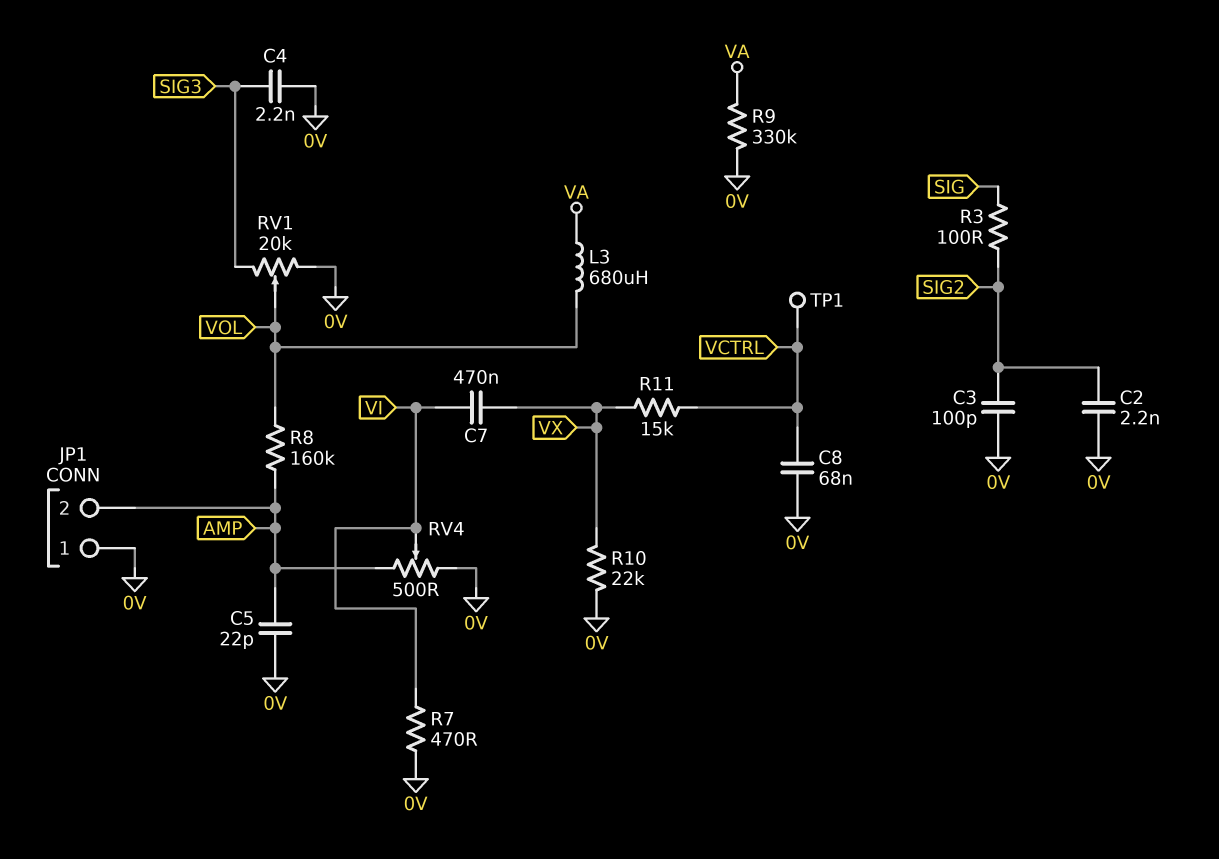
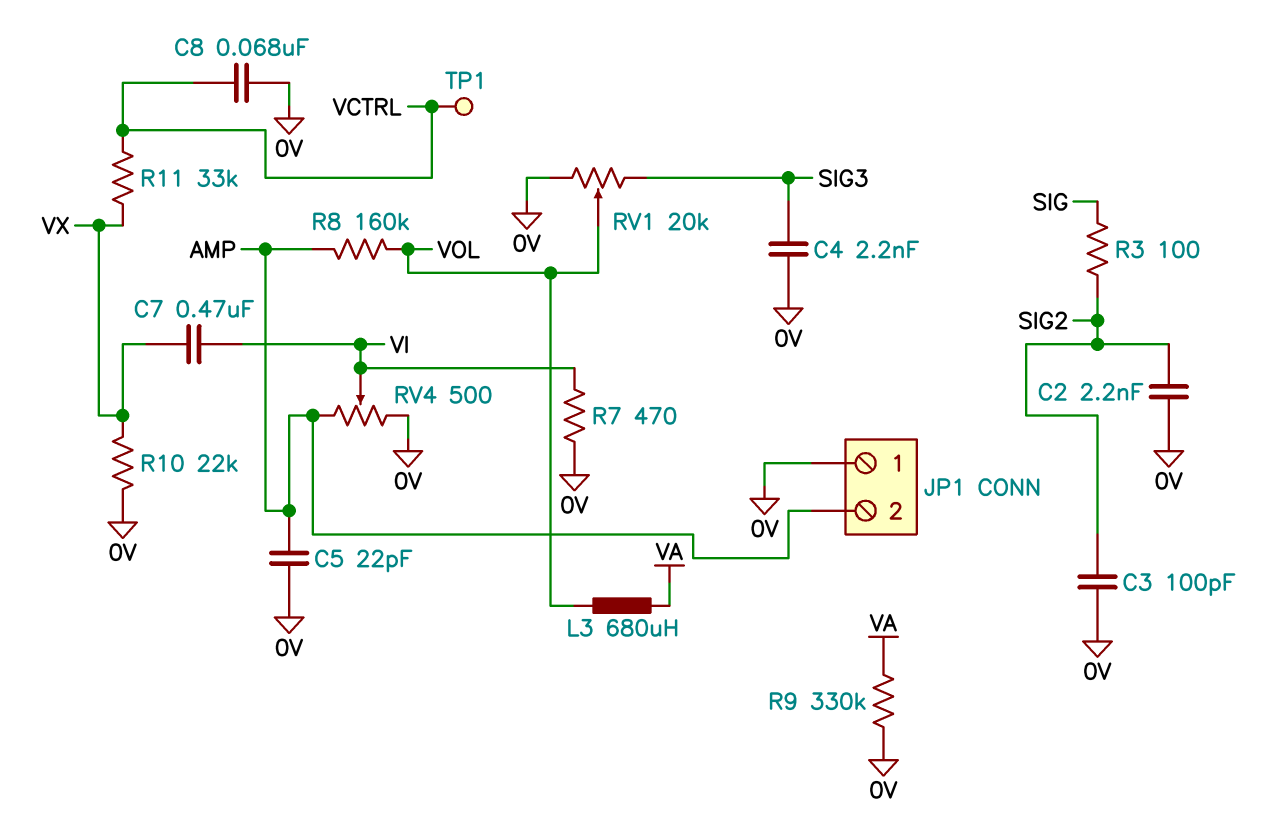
R11: 15k (VCTRL, VX) -> 33k (VCTRL, VX)

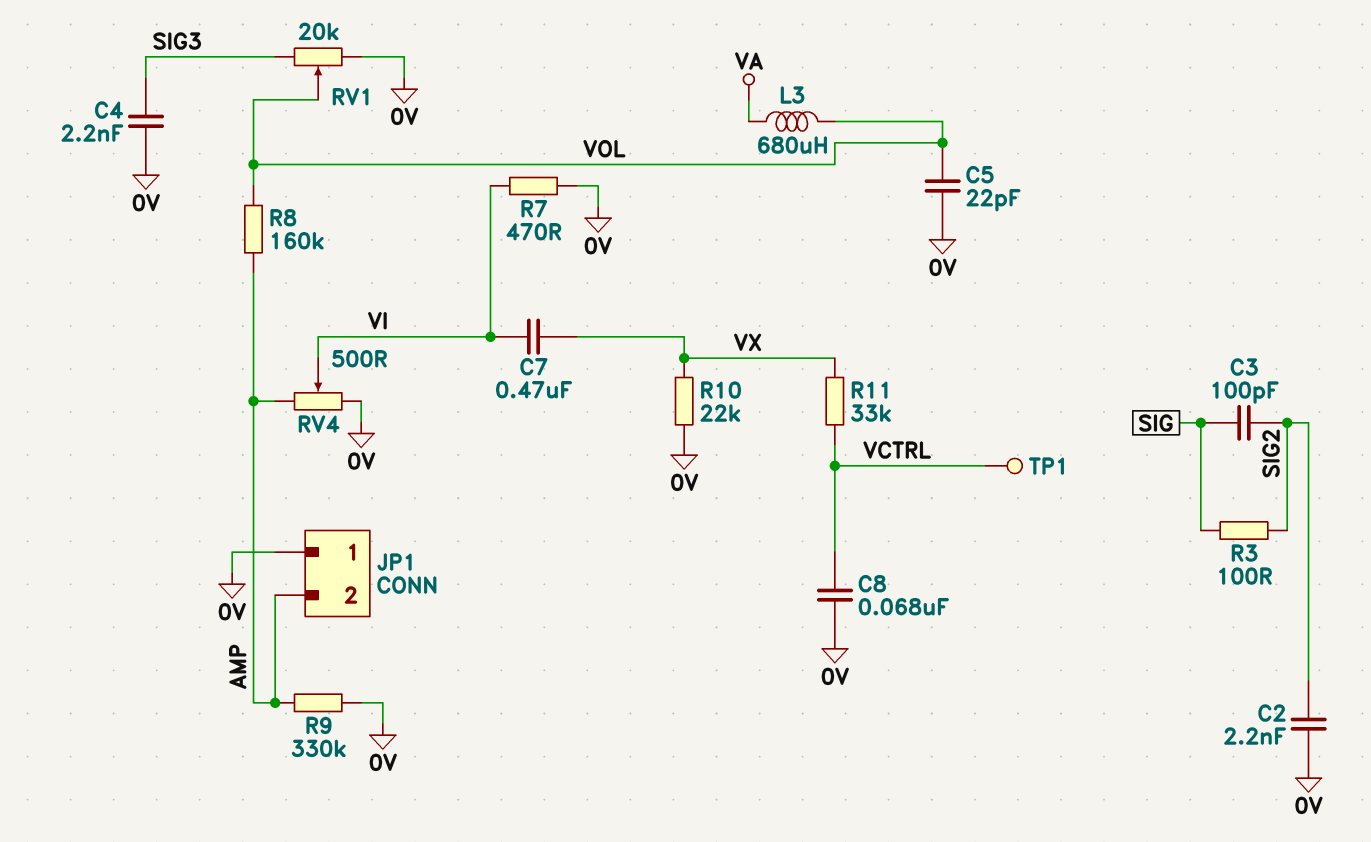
C3: 100pF (0V, SIG2) -> 100pF (SIG, SIG2)
C5: 22pF (0V, AMP) -> 22pF (0V, VOL)
R9: 330k (0V, VA) -> 330k (0V, AMP)

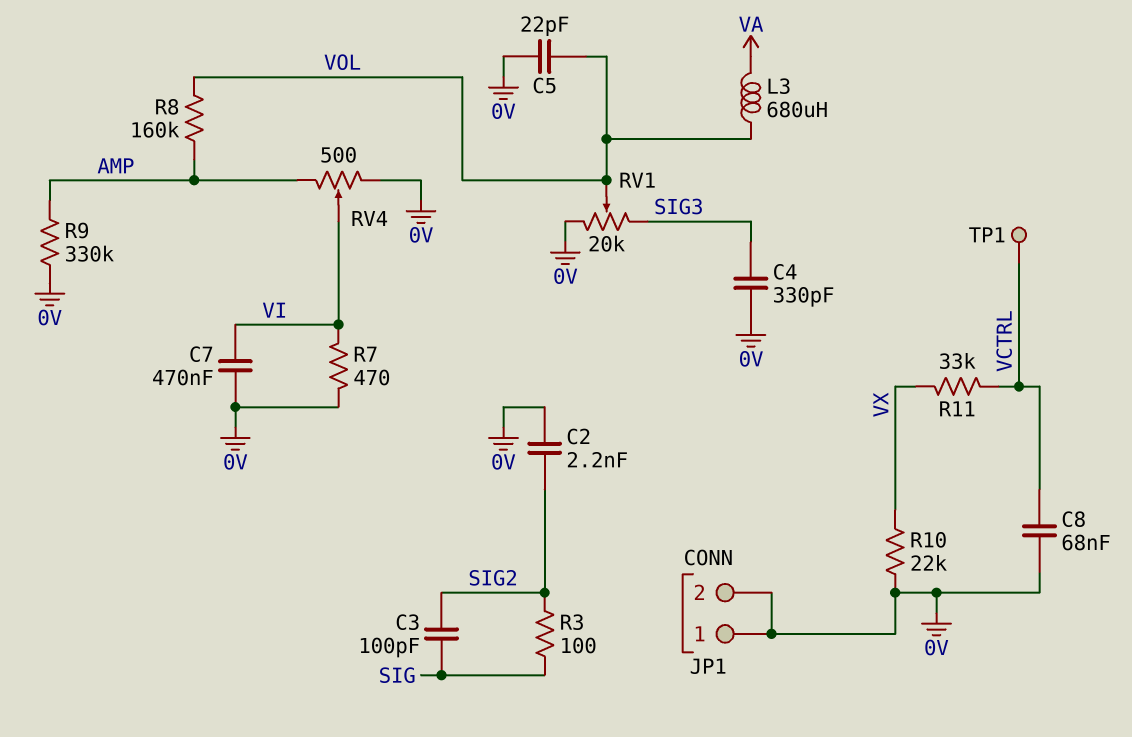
C4: 2.2nF (0V, SIG3) -> 330pF (0V, SIG3)
C7: 470nF (VI, VX) -> 470nF (0V, VI)
JP1 pin 2: AMP -> 0V

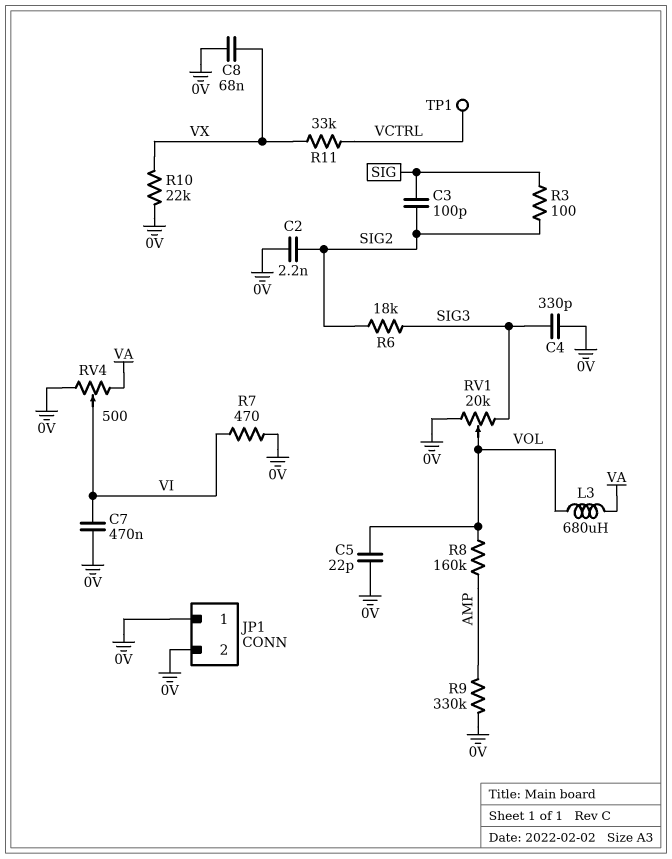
C8: 68nF (0V, VCTRL) -> 68nF (0V, VX)
R6: none -> 18k (SIG2, SIG3)
RV4: 500 (0V, AMP, wiper VI) -> 500 (0V, VA, wiper VI)

